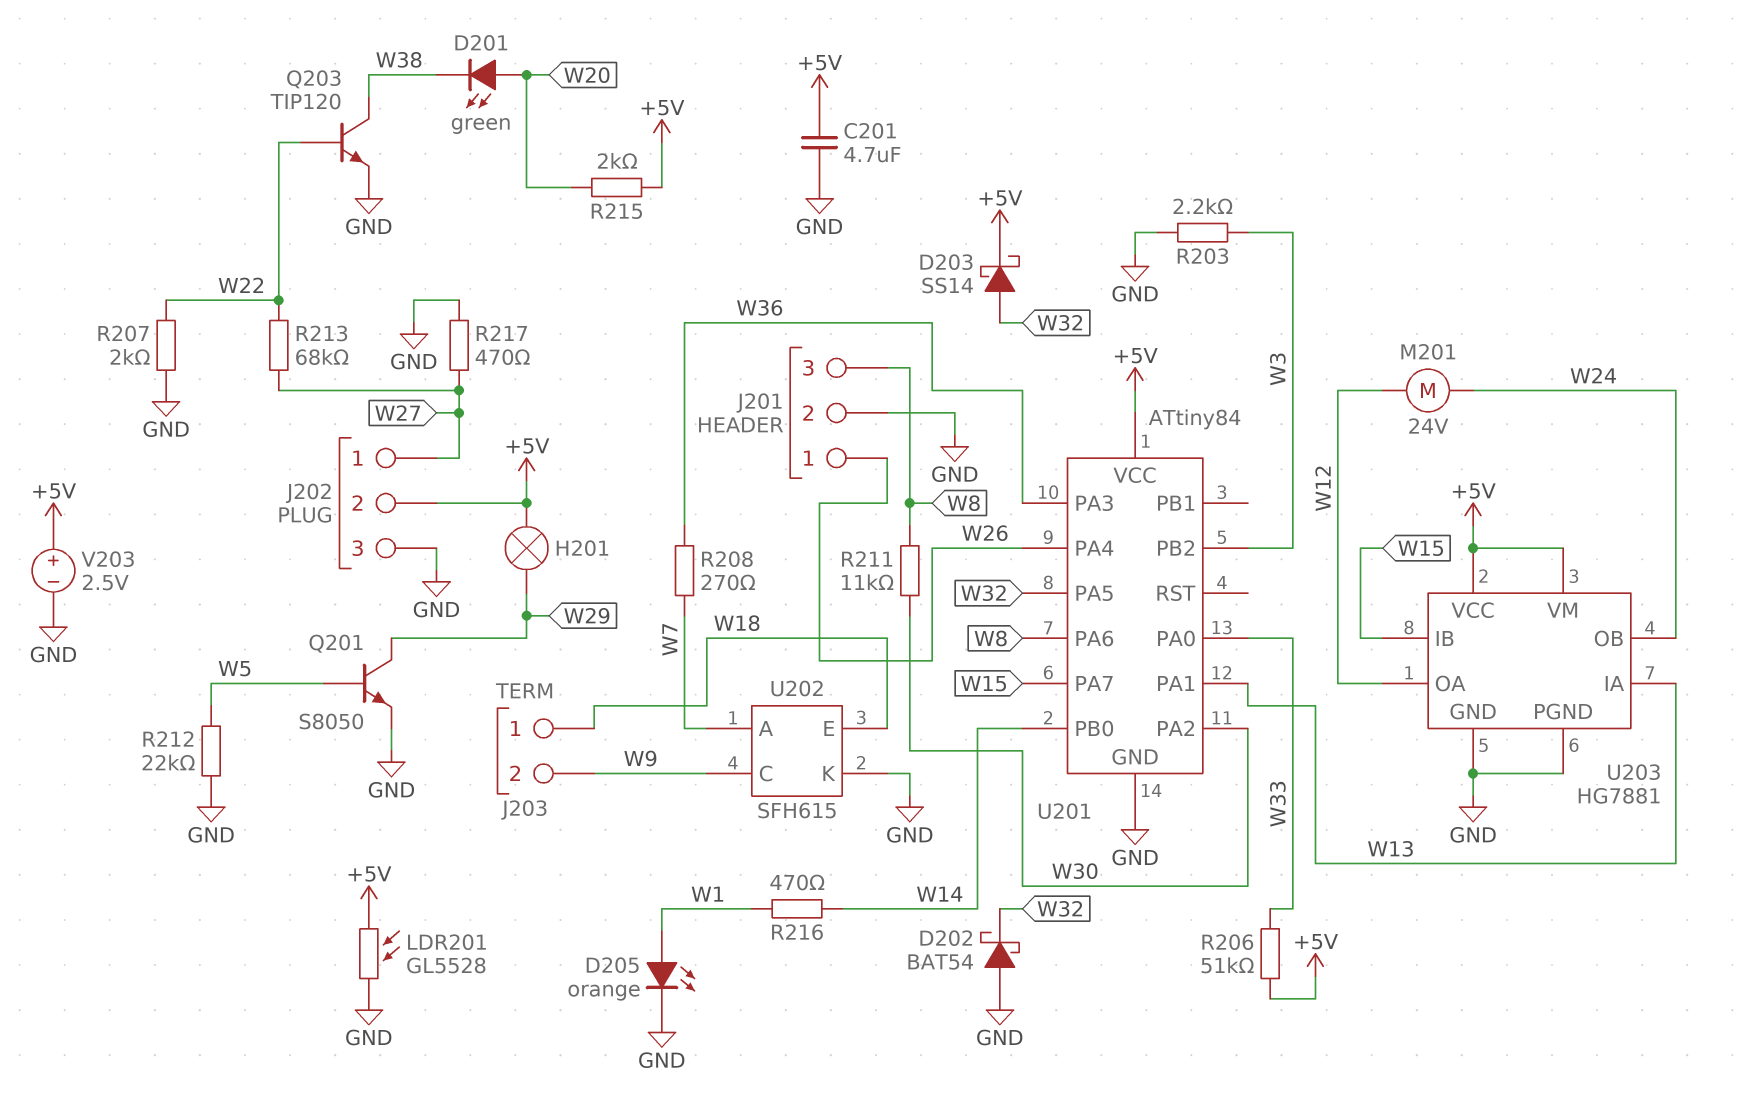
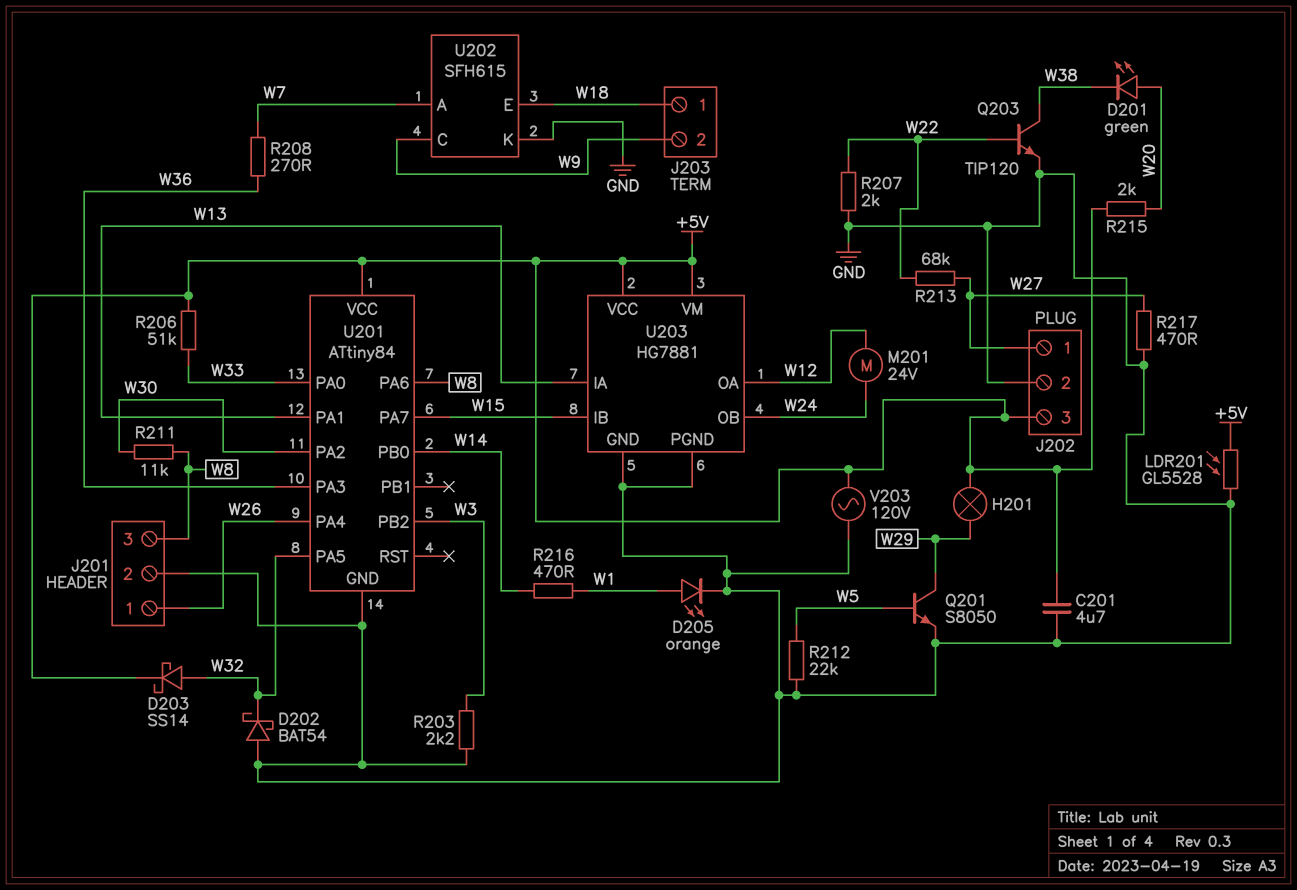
J202 pin 2: +5V -> GND
J202 pin 3: GND -> +5V
V203: 2.5V (plus +5V, minus GND) -> AC 120V (+5V, GND)

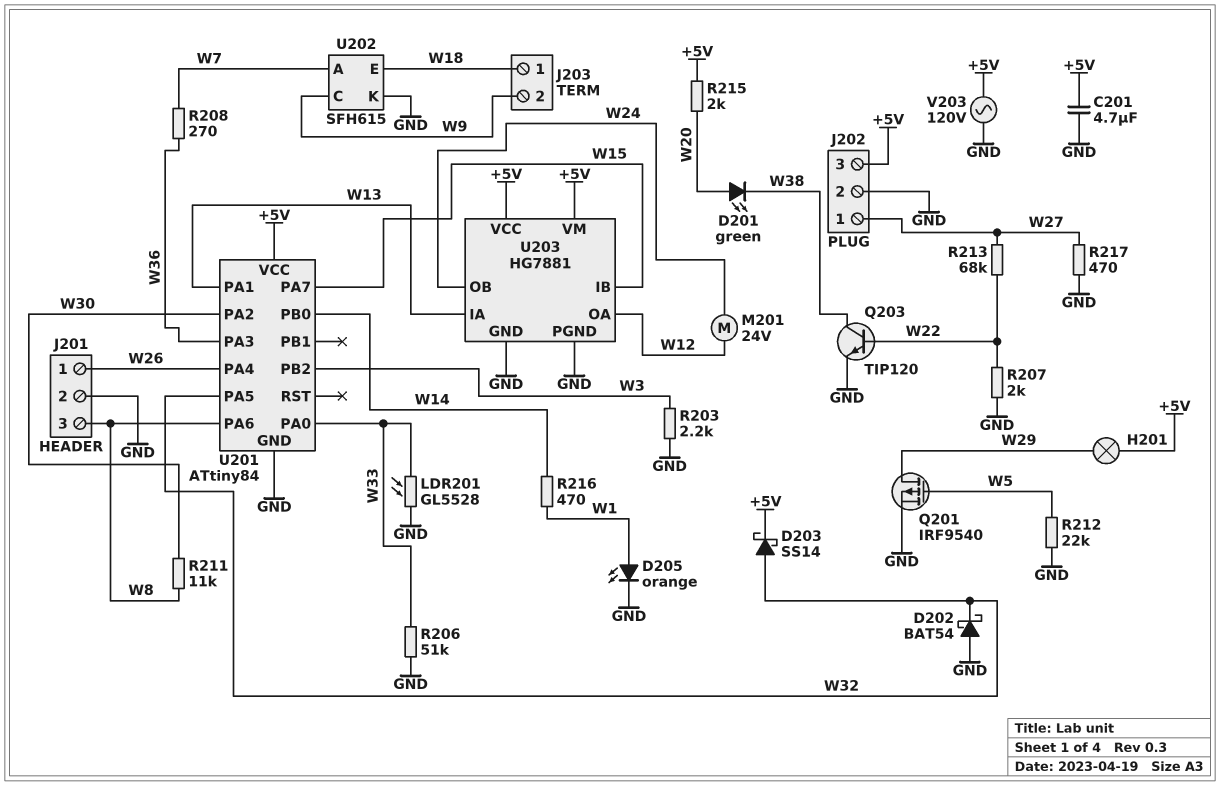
LDR201: GL5528 (+5V, GND) -> GL5528 (GND, W33)
Q201: NPN S8050 (B W5, C W29, E GND) -> PMOS IRF9540 (G W5, D W29, S GND)
R206: 51k (+5V, W33) -> 51k (GND, W33)

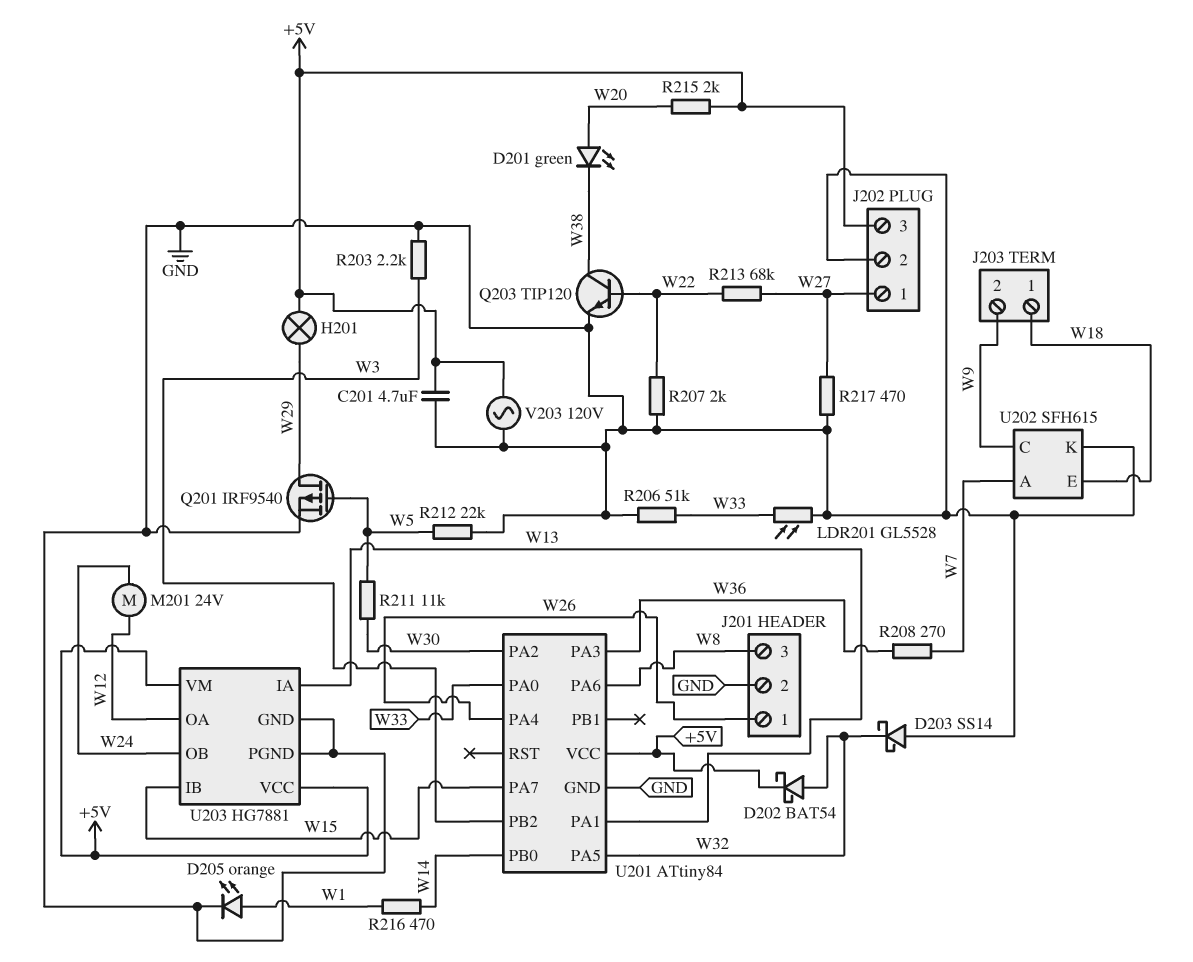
D202: schottky BAT54 (A GND, K W32) -> schottky BAT54 (A W32, K +5V)
D203: schottky SS14 (A W32, K +5V) -> schottky SS14 (A GND, K W32)
R211: 11k (W8, W30) -> 11k (W5, W30)

